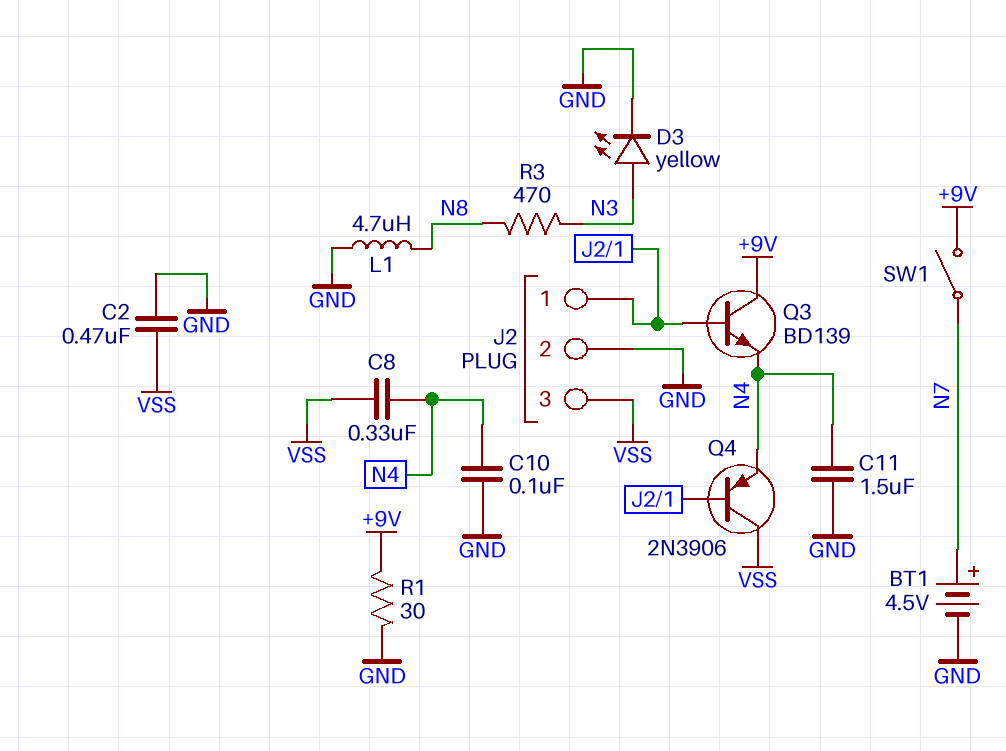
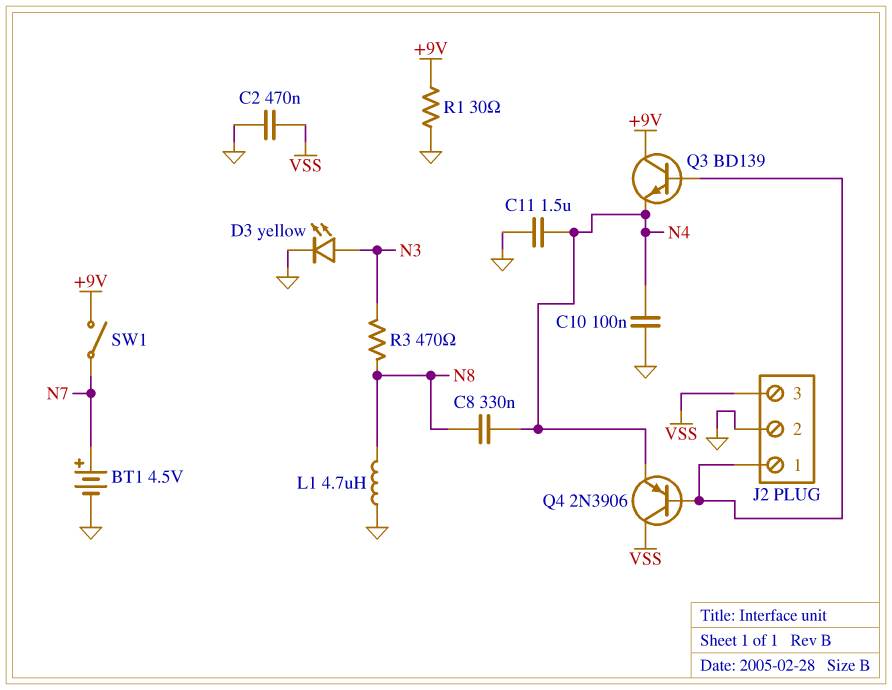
C8: 330nF (N4, VSS) -> 330nF (N4, N8)

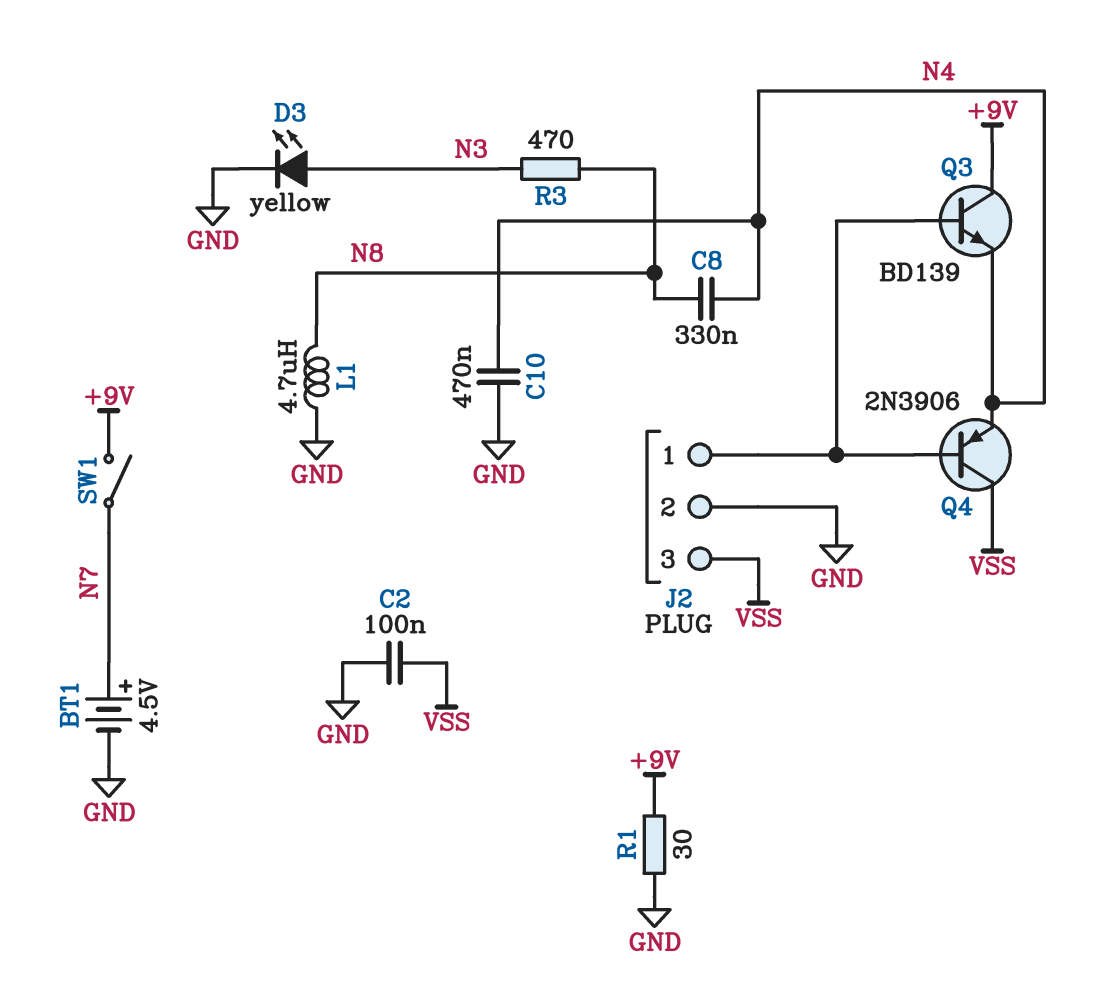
C2: 470nF (GND, VSS) -> 100nF (GND, VSS)
C10: 100nF (GND, N4) -> 470nF (GND, N4)
C11: 1.5uF (GND, N4) -> none

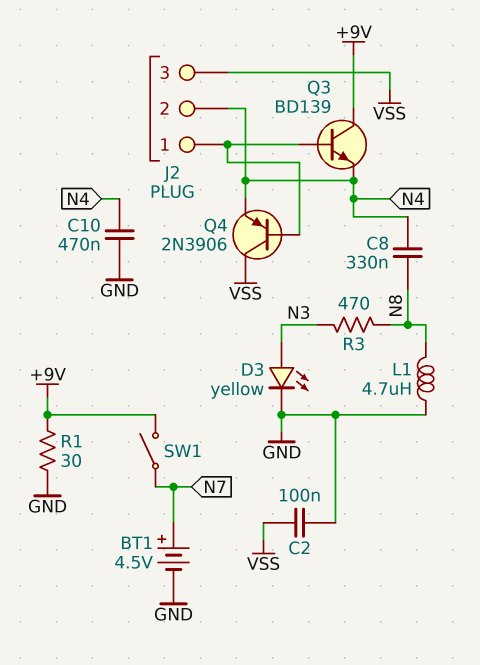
J2 pin 2: GND -> N4

